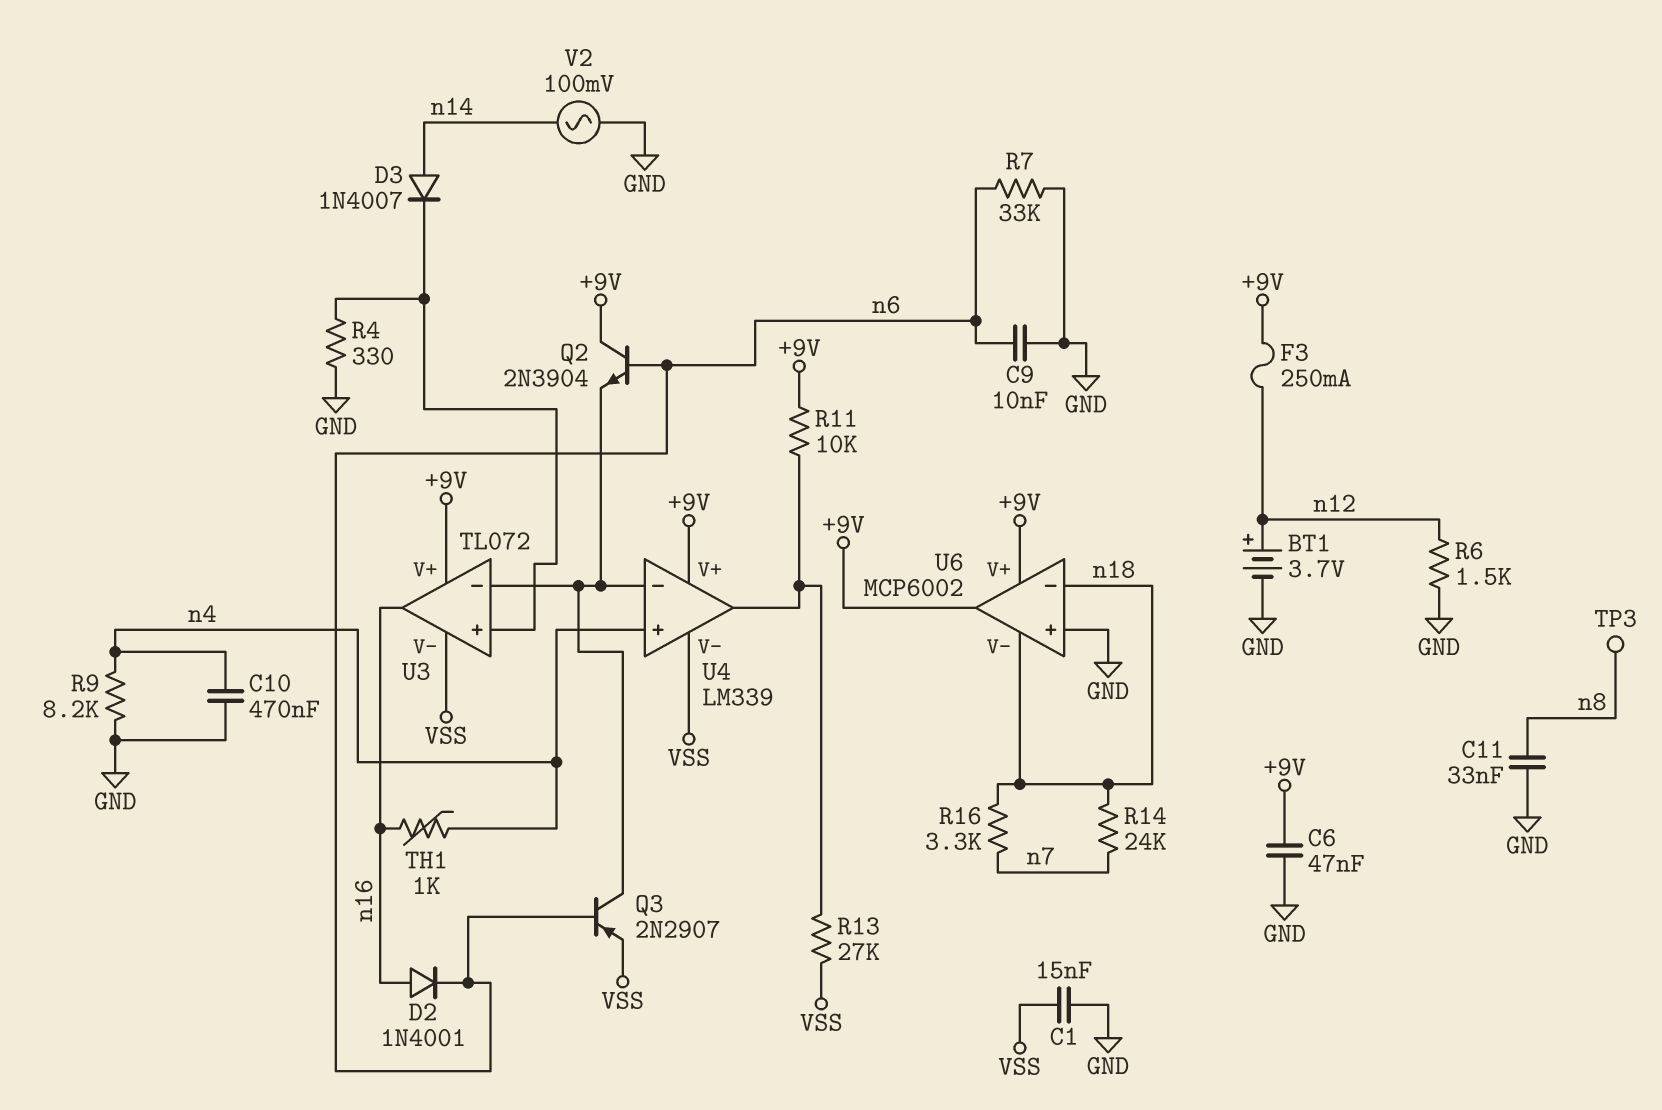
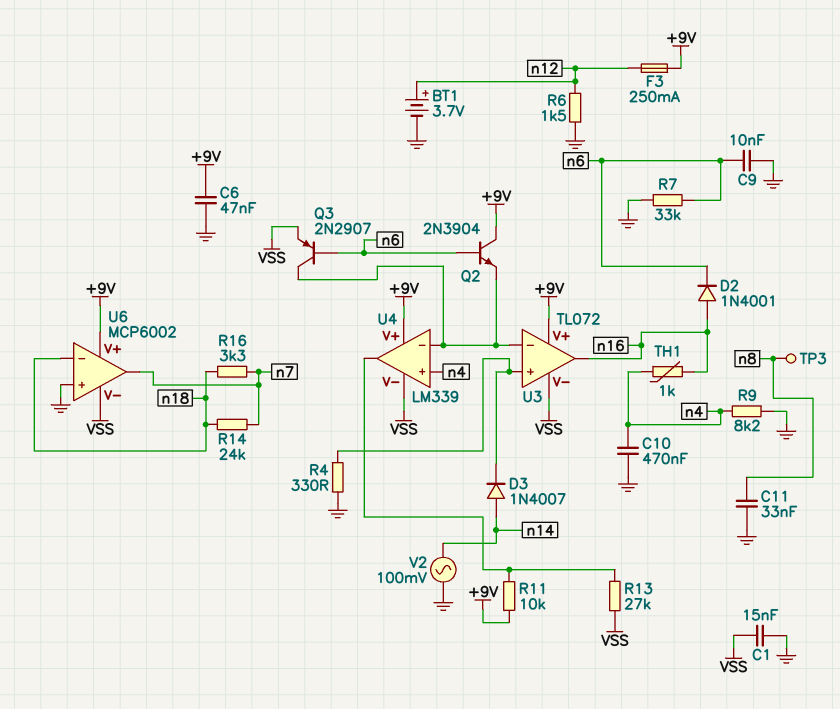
U6 pin V-: n18 -> VSS
U6 pin out: +9V -> n7

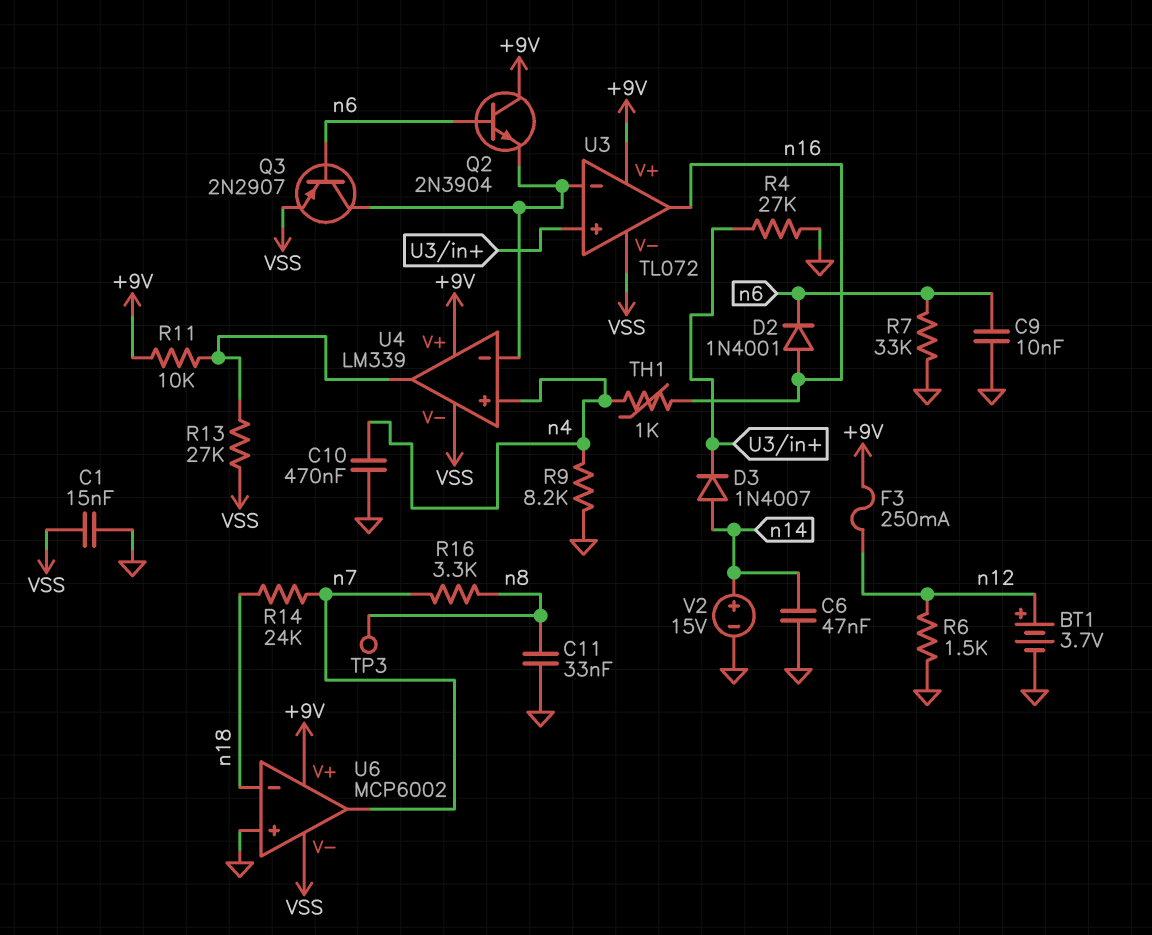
C6: 47nF (+9V, GND) -> 47nF (GND, n14)
R4: 330 (GND, U3/in+) -> 27k (GND, U3/in+)
R16: 3.3k (n7, n18) -> 3.3k (n7, n8)
V2: AC 100mV (GND, n14) -> 15V (plus n14, minus GND)

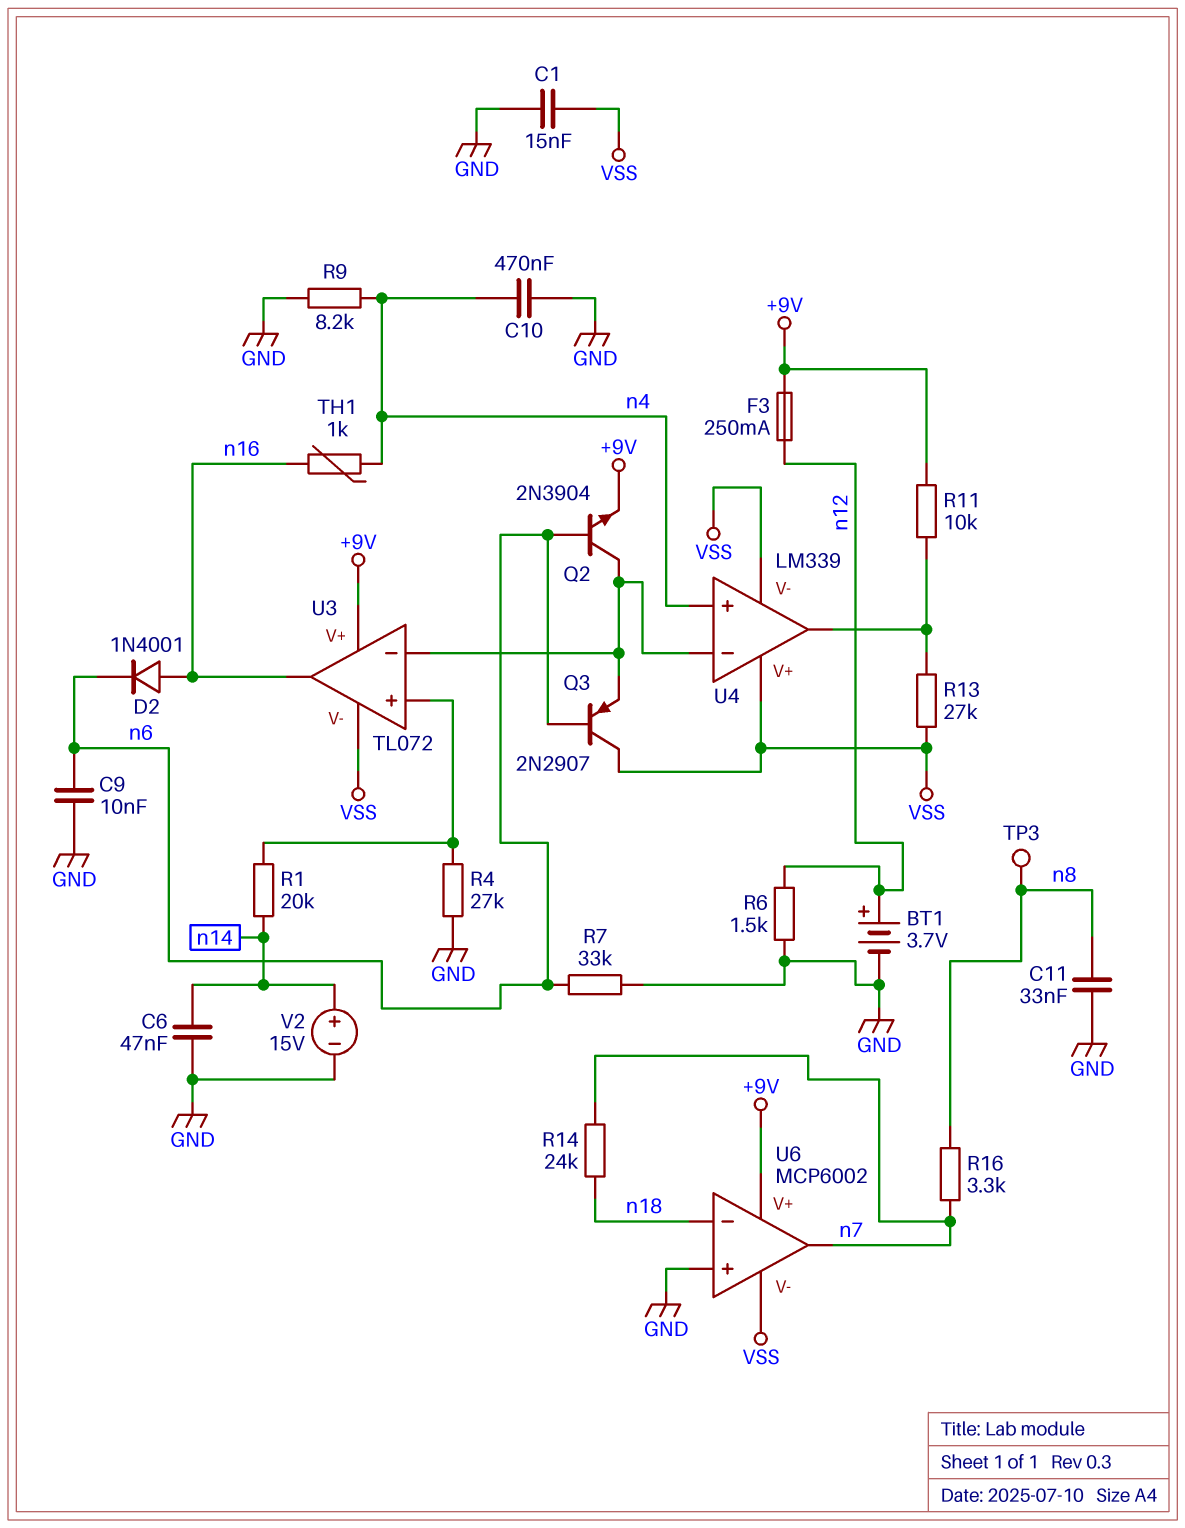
D3: diode 1N4007 (A n14, K U3/in+) -> none
Q2: NPN 2N3904 (B n6, C +9V, E U3/in-) -> NPN 2N3904 (B n6, C U3/in-, E +9V)
Q3: PNP 2N2907 (B n6, C U3/in-, E VSS) -> PNP 2N2907 (B n6, C VSS, E U3/in-)
R1: none -> 20k (U3/in+, n14)
U4 pin V+: +9V -> VSS

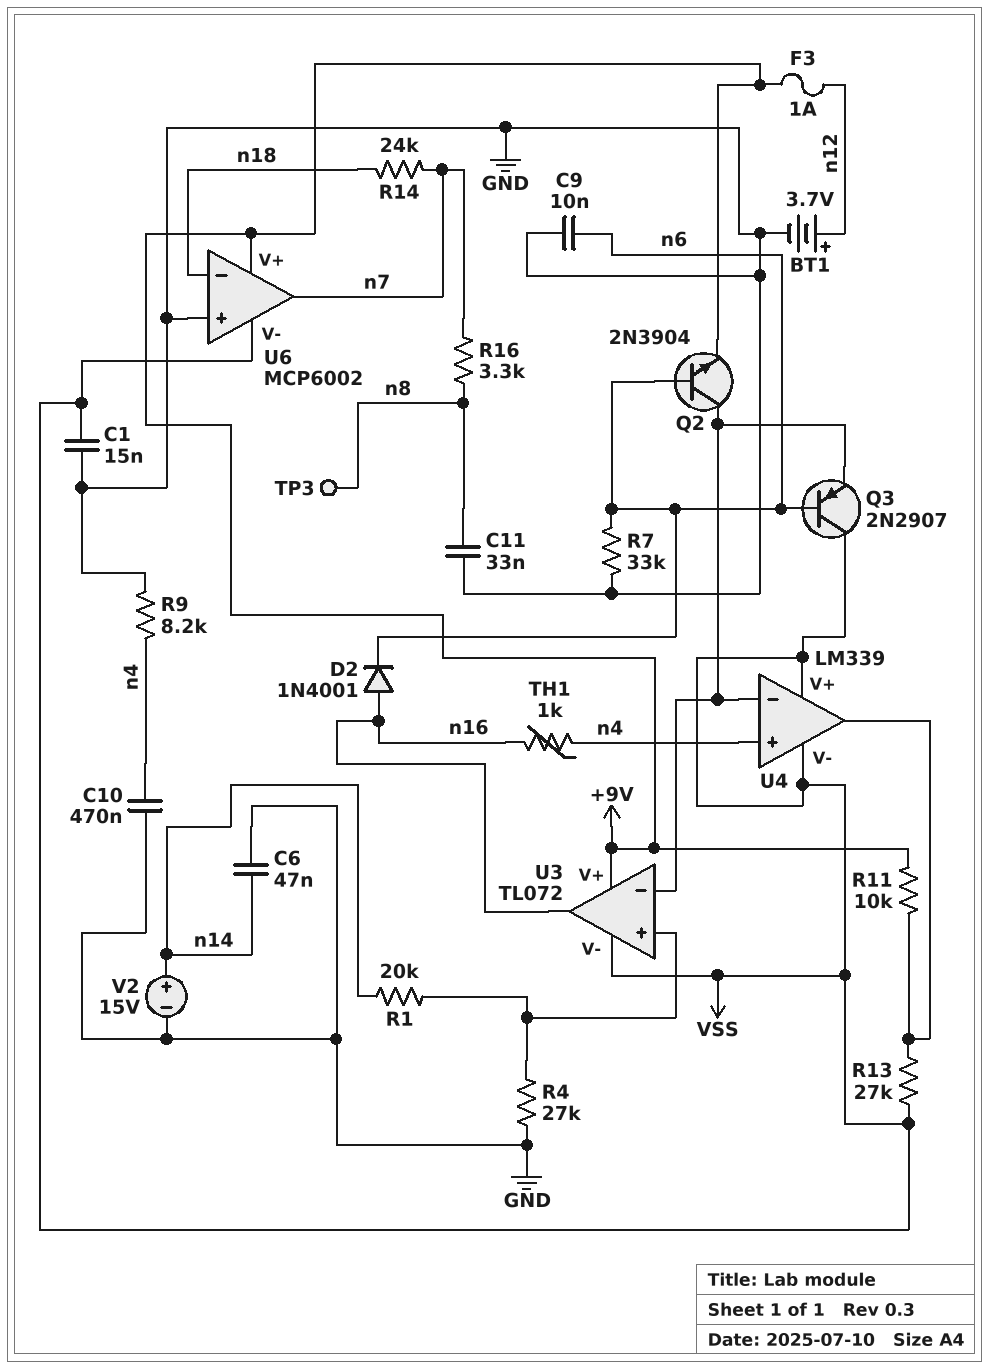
F3: 250mA (+9V, n12) -> 1A (+9V, n12)
R6: 1.5k (GND, n12) -> none

